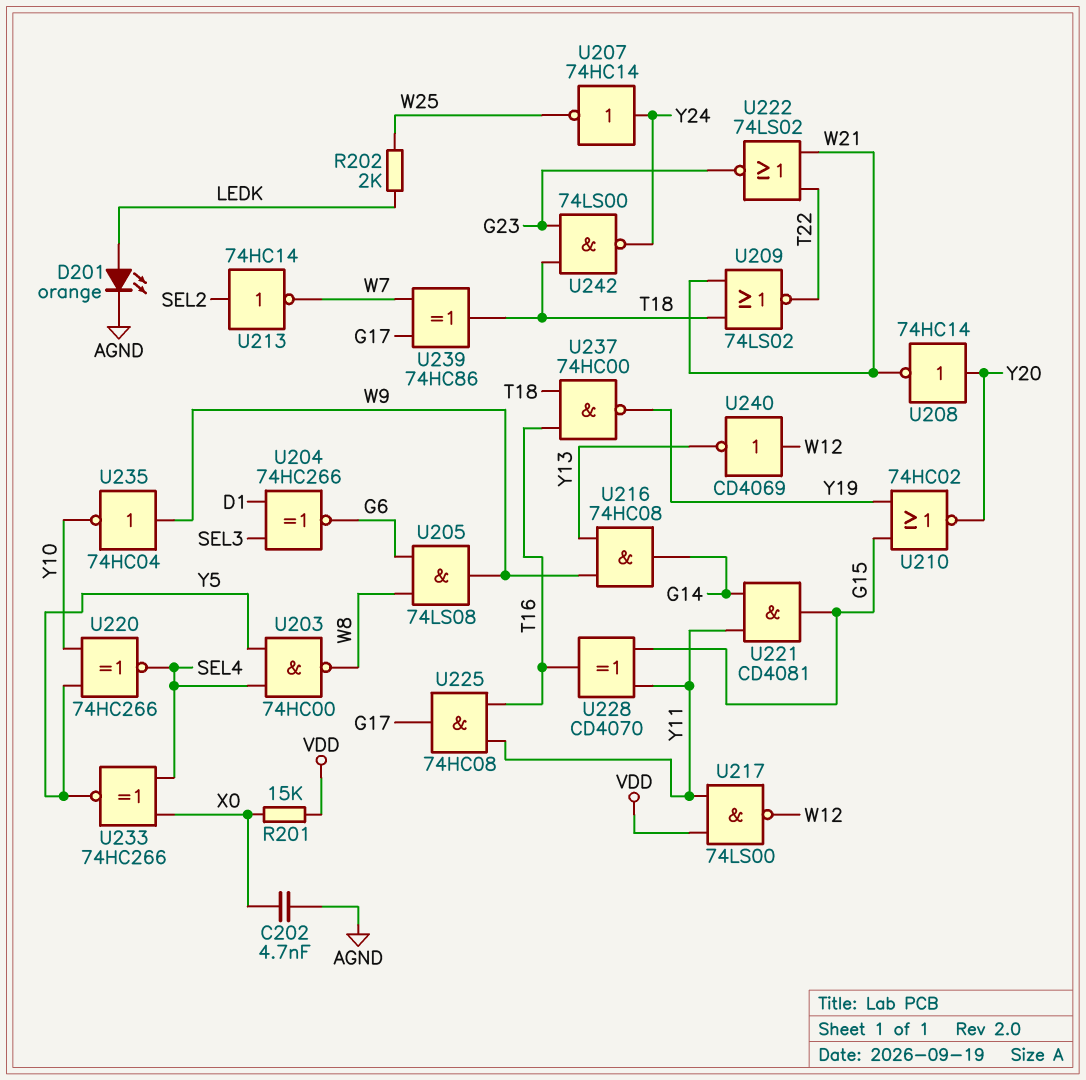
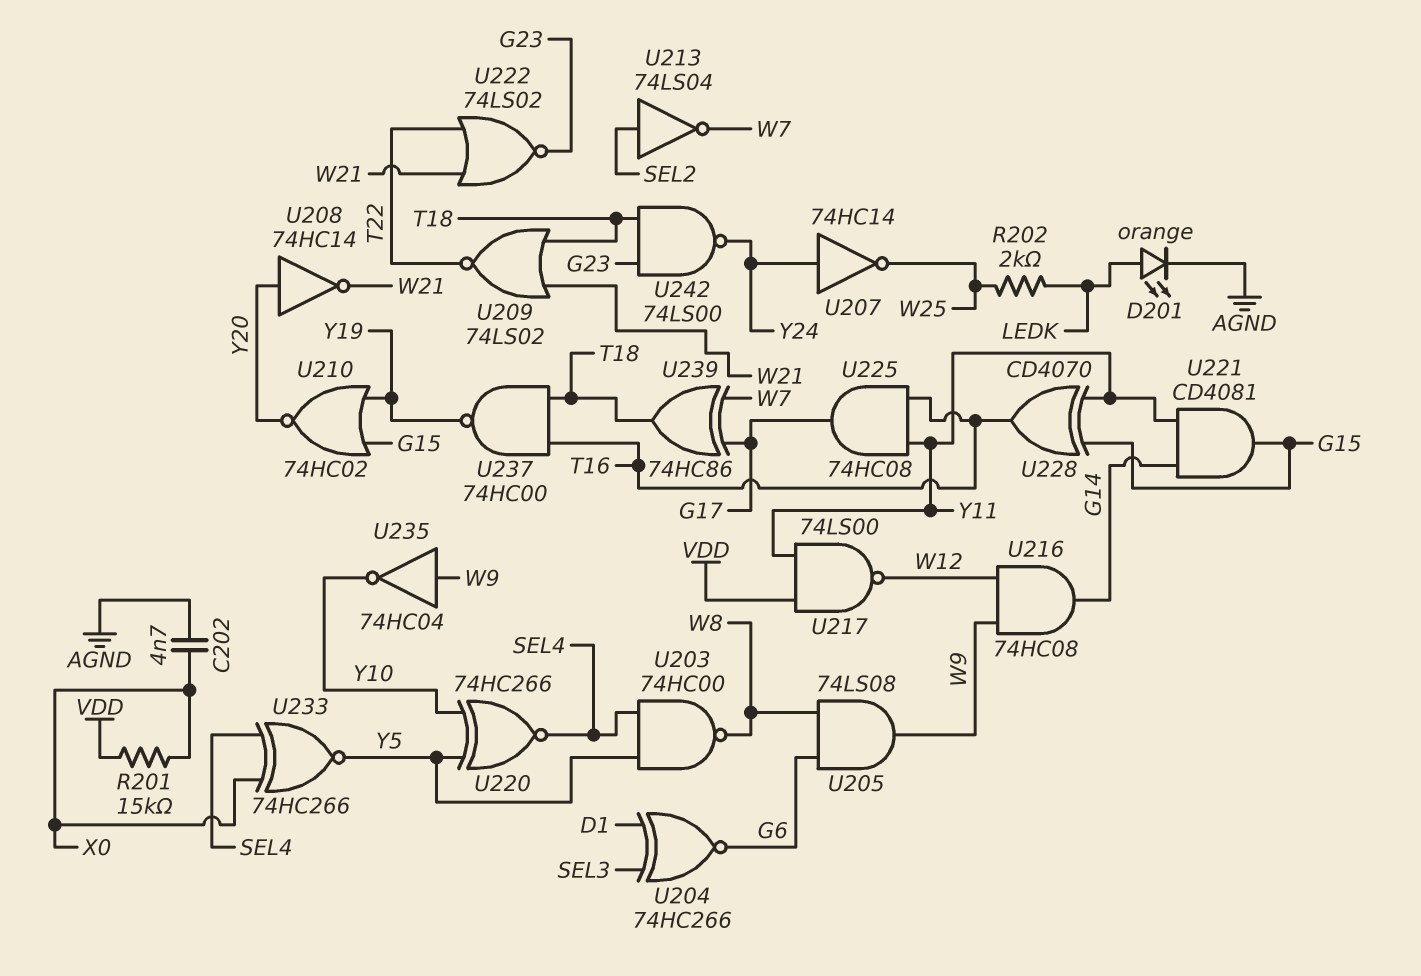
U213: NOT 74HC14 (in SEL2, out W7) -> NOT 74LS04 (in SEL2, out W7)
U216: AND 74HC08 (in W9, in Y13, out G14) -> AND 74HC08 (in W9, in W12, out G14)
U240: NOT CD4069 (in W12, out Y13) -> none

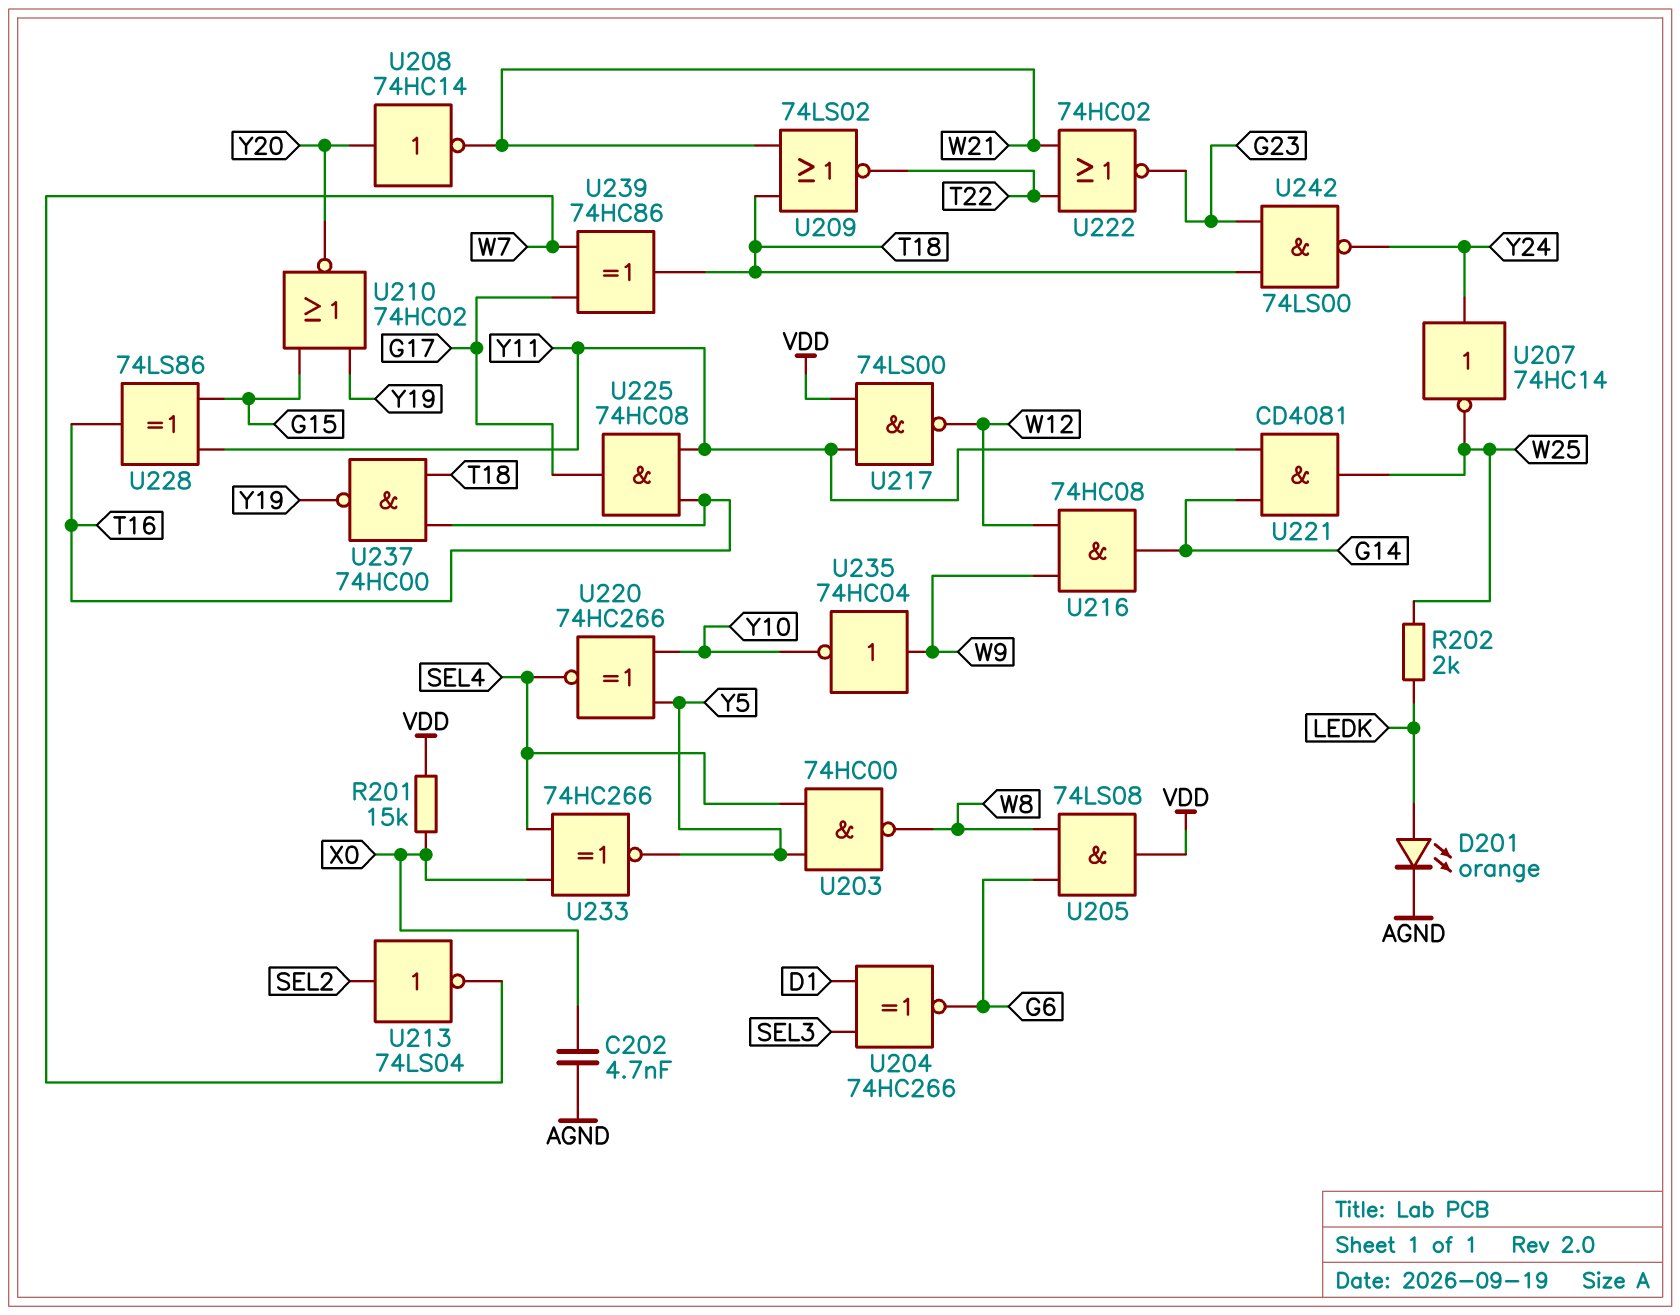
U205: AND 74LS08 (in G6, in W8, out W9) -> AND 74LS08 (in G6, in W8, out VDD)
U221: AND CD4081 (in G14, in Y11, out G15) -> AND CD4081 (in G14, in Y11, out W25)
U222: NOR 74LS02 (in T22, in W21, out G23) -> NOR 74HC02 (in T22, in W21, out G23)
U228: XOR CD4070 (in G15, in Y11, out T16) -> XOR 74LS86 (in G15, in Y11, out T16)

